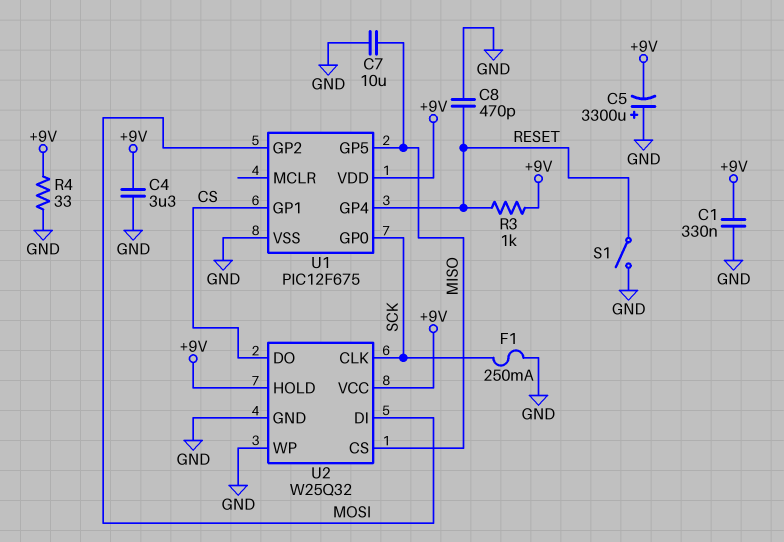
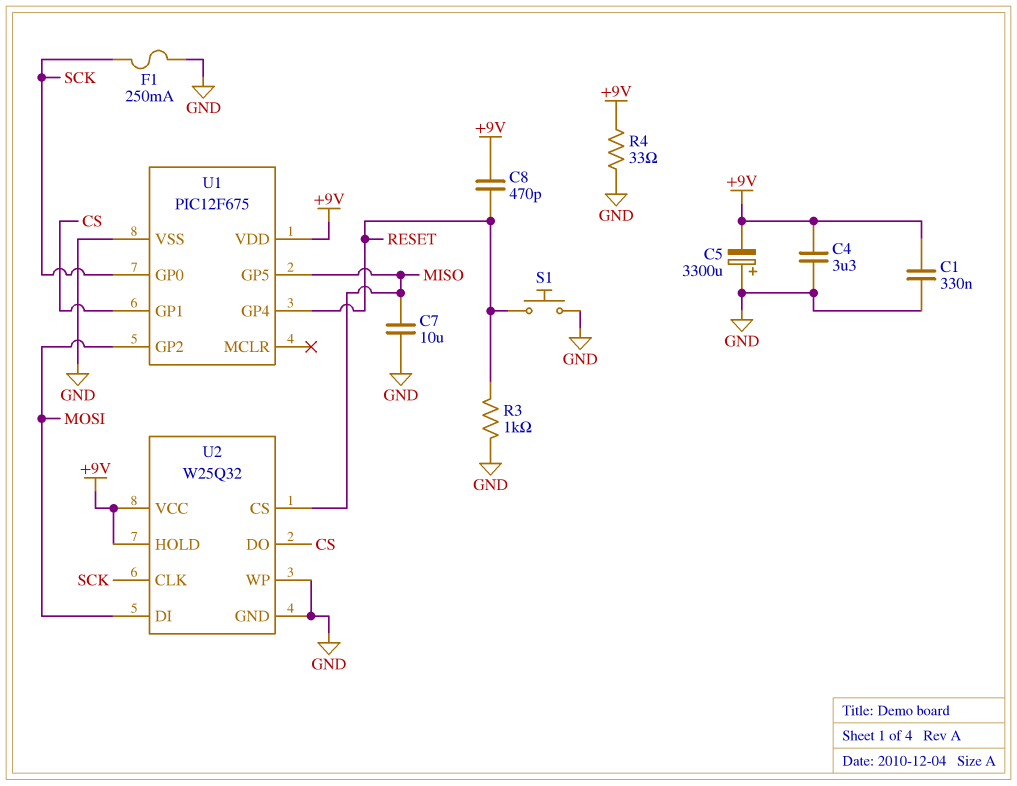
C8: 470pF (GND, RESET) -> 470pF (+9V, RESET)
R3: 1k (+9V, RESET) -> 1k (GND, RESET)
S1: switch (GND, RESET) -> button (GND, RESET)

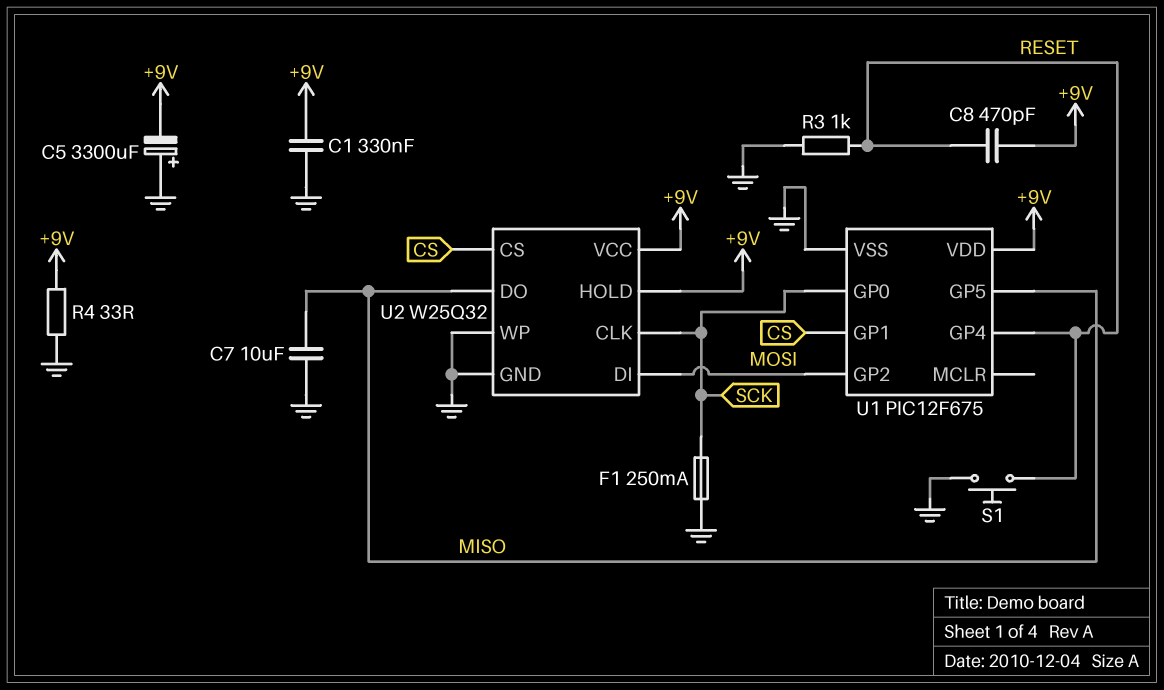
C4: 3.3uF (+9V, GND) -> none
U2 pin CS: MISO -> CS
U2 pin DO: CS -> MISO

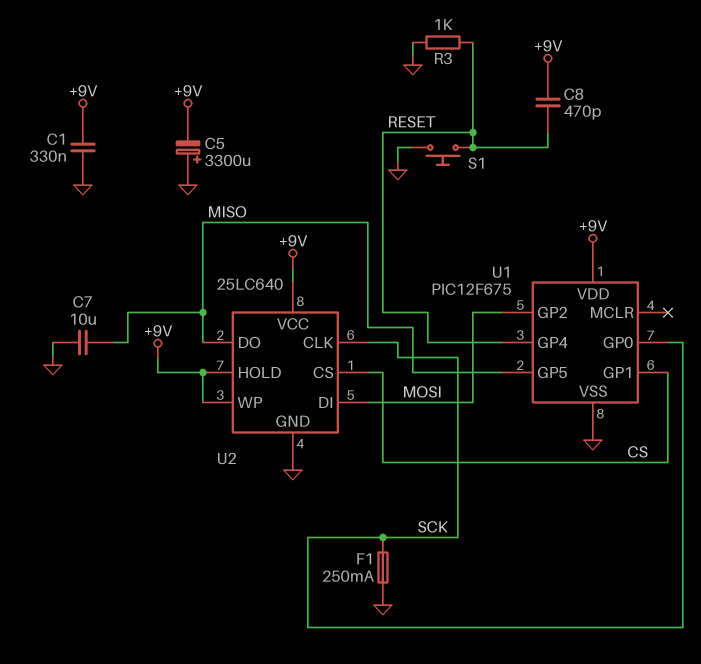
R4: 33 (+9V, GND) -> none
U2: W25Q32 -> 25LC640
U2 pin WP: GND -> +9V

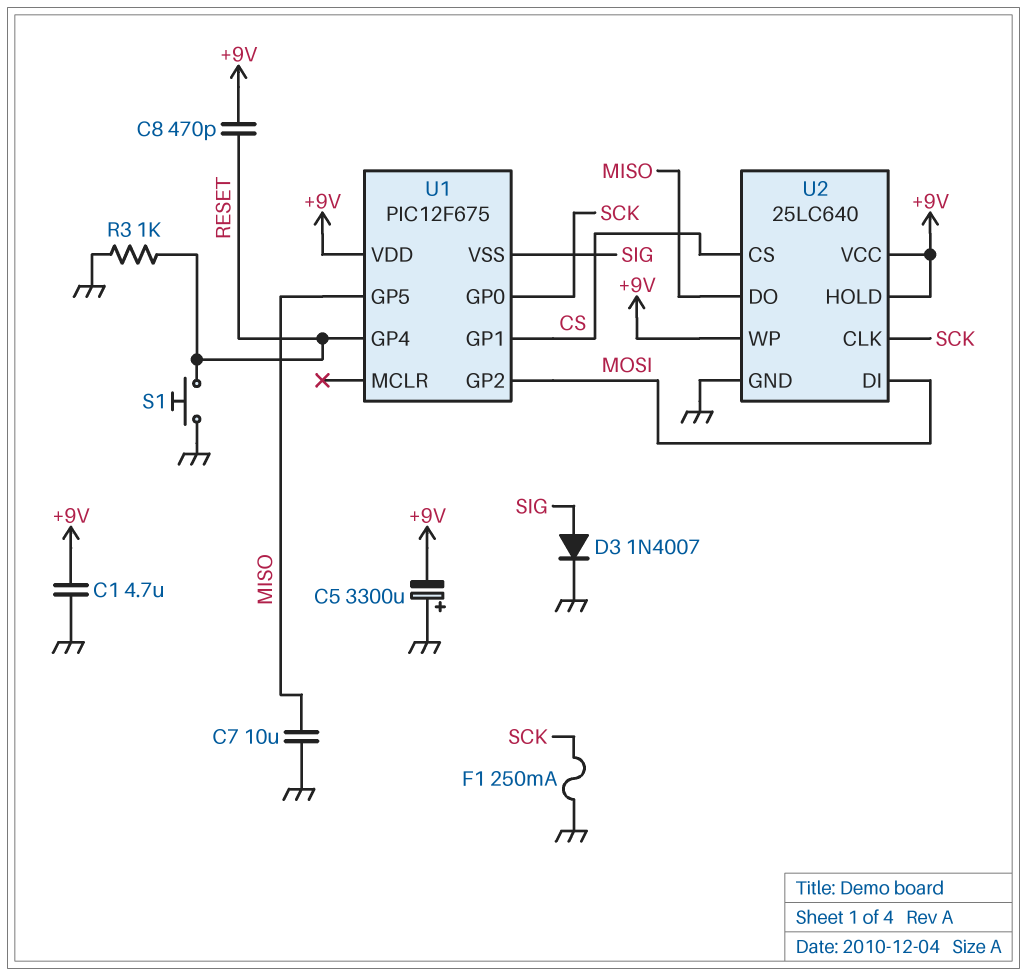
C1: 330nF (+9V, GND) -> 4.7uF (+9V, GND)
D3: none -> diode 1N4007 (A SIG, K GND)
U1 pin VSS: GND -> SIG

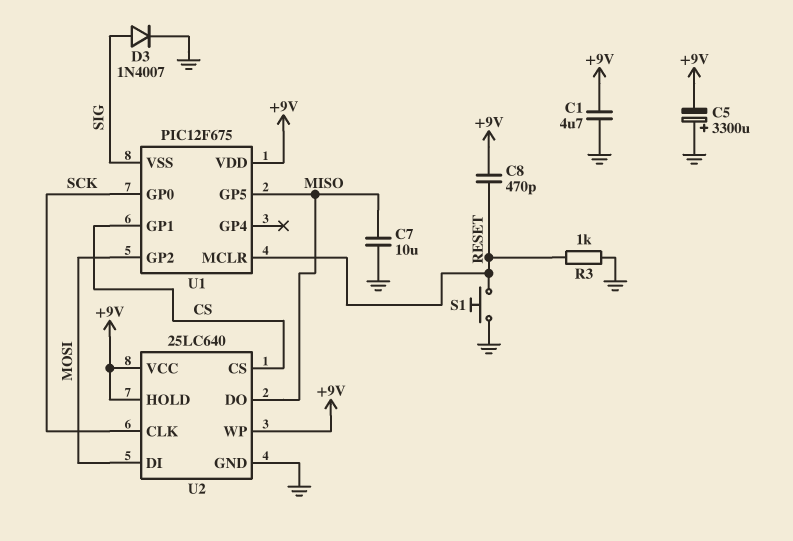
F1: 250mA (GND, SCK) -> none
U1 pin GP4: RESET -> none
U1 pin MCLR: none -> RESET

